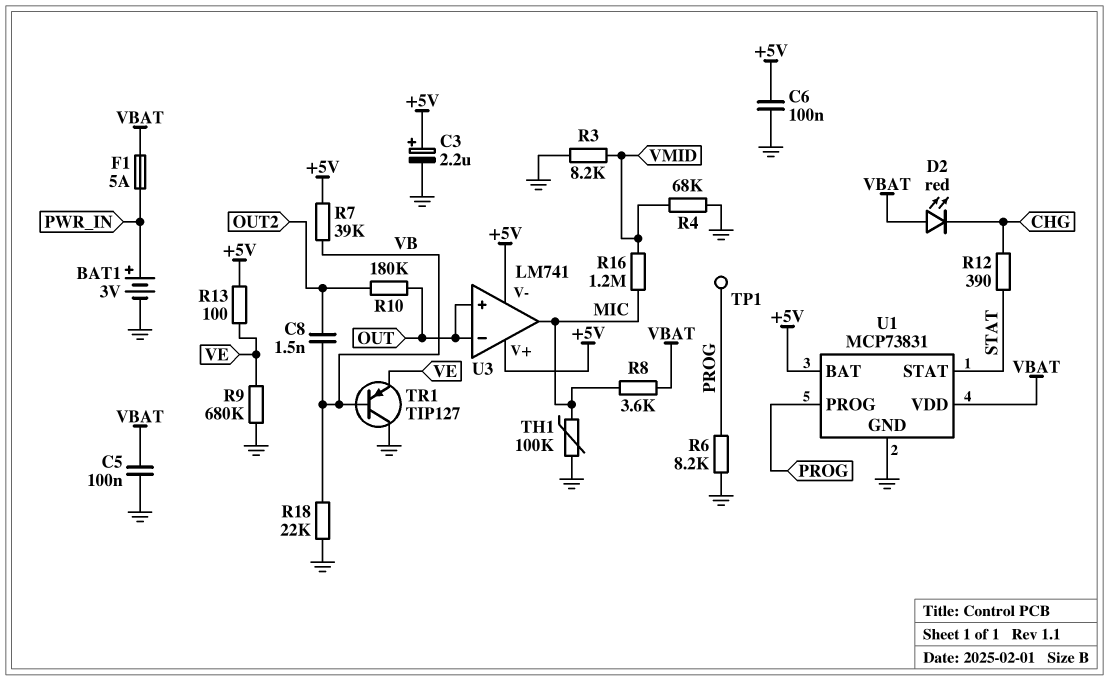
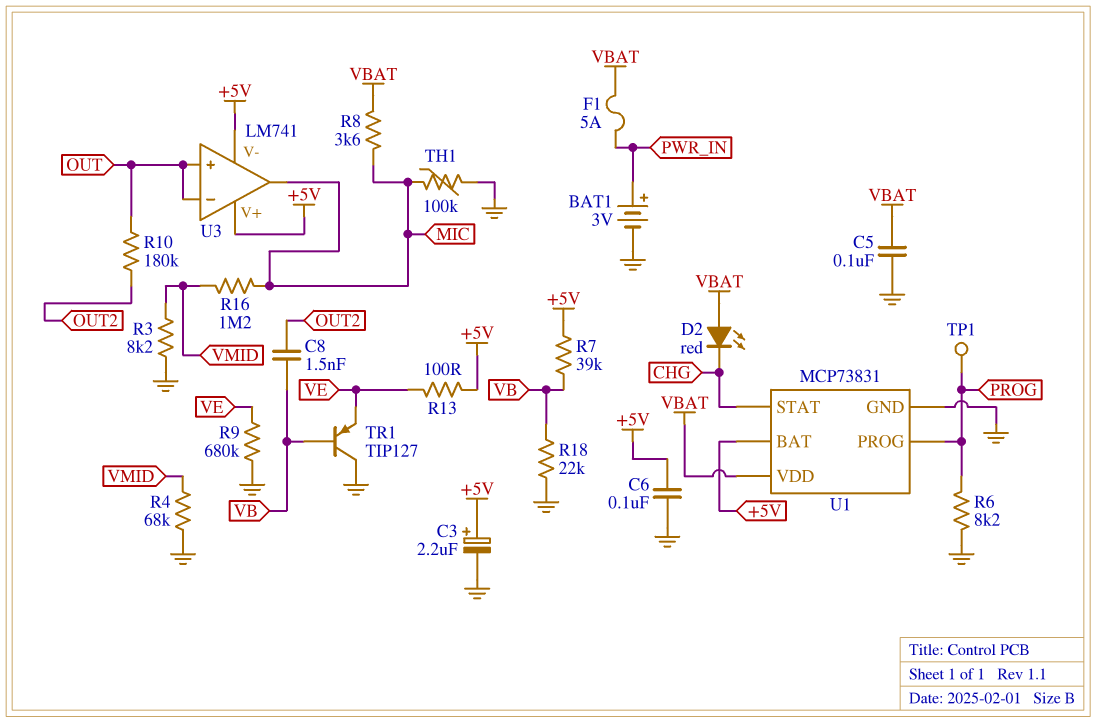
R12: 390 (CHG, STAT) -> none
U1 pin STAT: STAT -> CHG

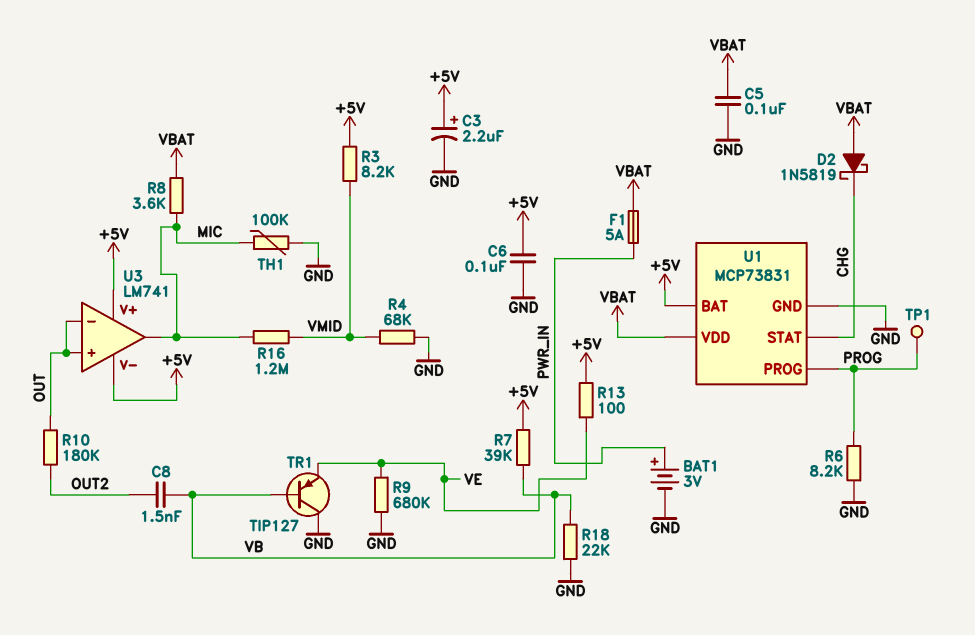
D2: LED red (A VBAT, K CHG) -> schottky 1N5819 (A VBAT, K CHG)
R3: 8.2k (GND, VMID) -> 8.2k (+5V, VMID)

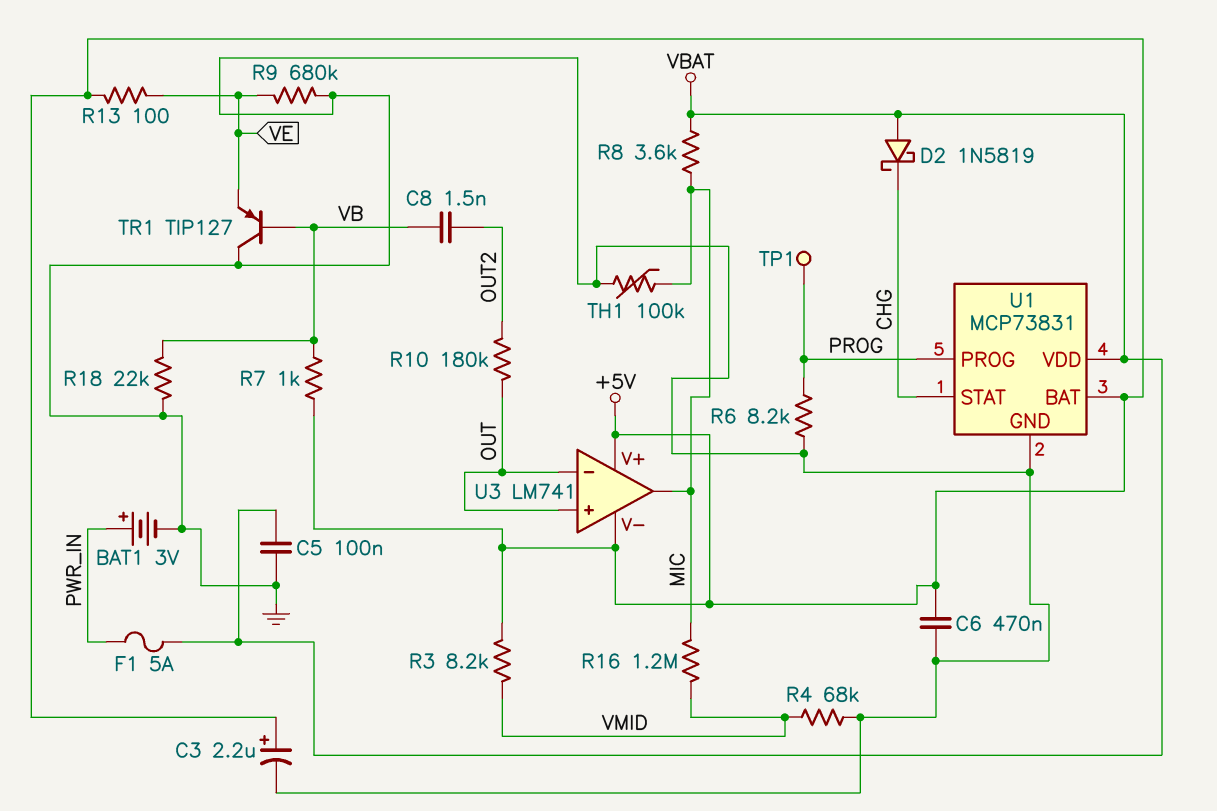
C6: 100nF (+5V, GND) -> 470nF (+5V, GND)
R7: 39k (+5V, VB) -> 1k (+5V, VB)

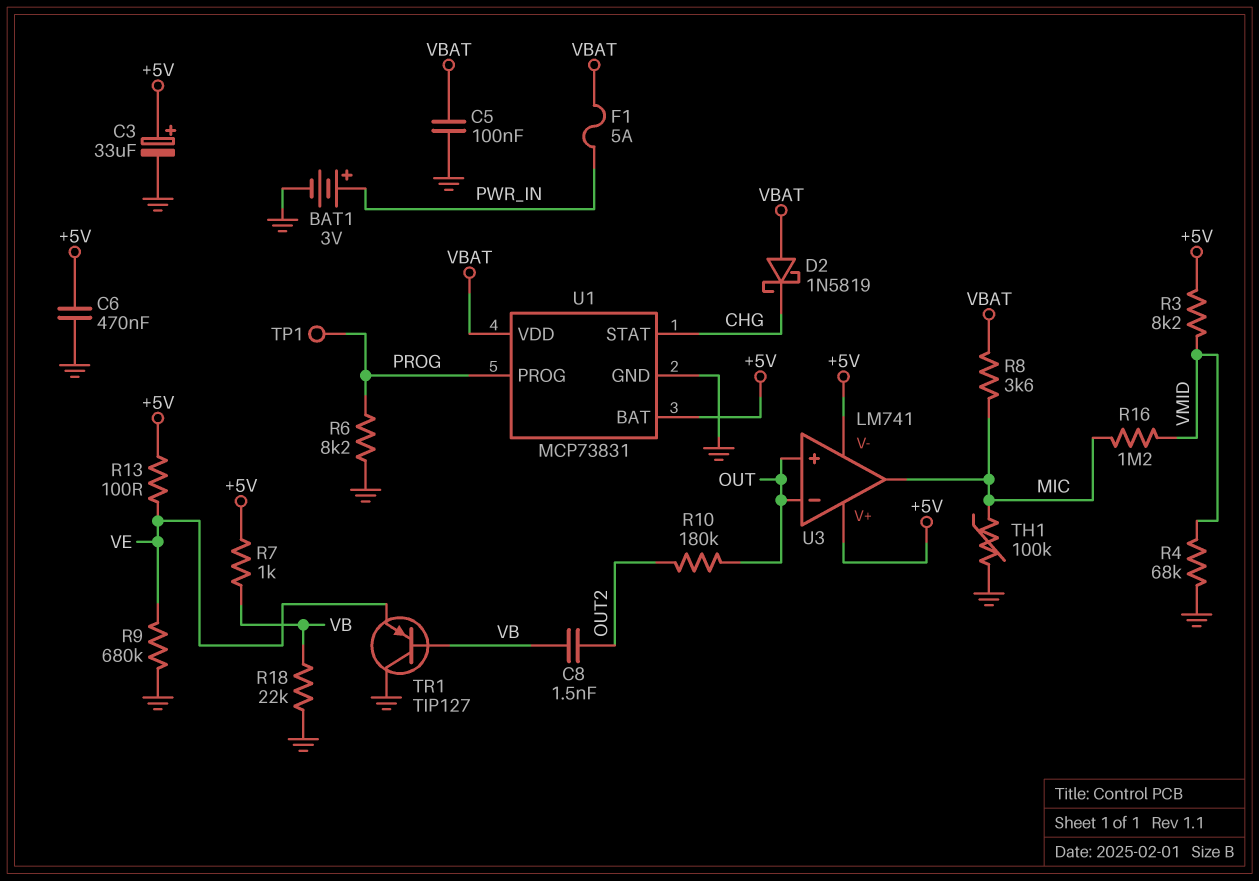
C3: 2.2uF (plus +5V, minus GND) -> 33uF (plus +5V, minus GND)

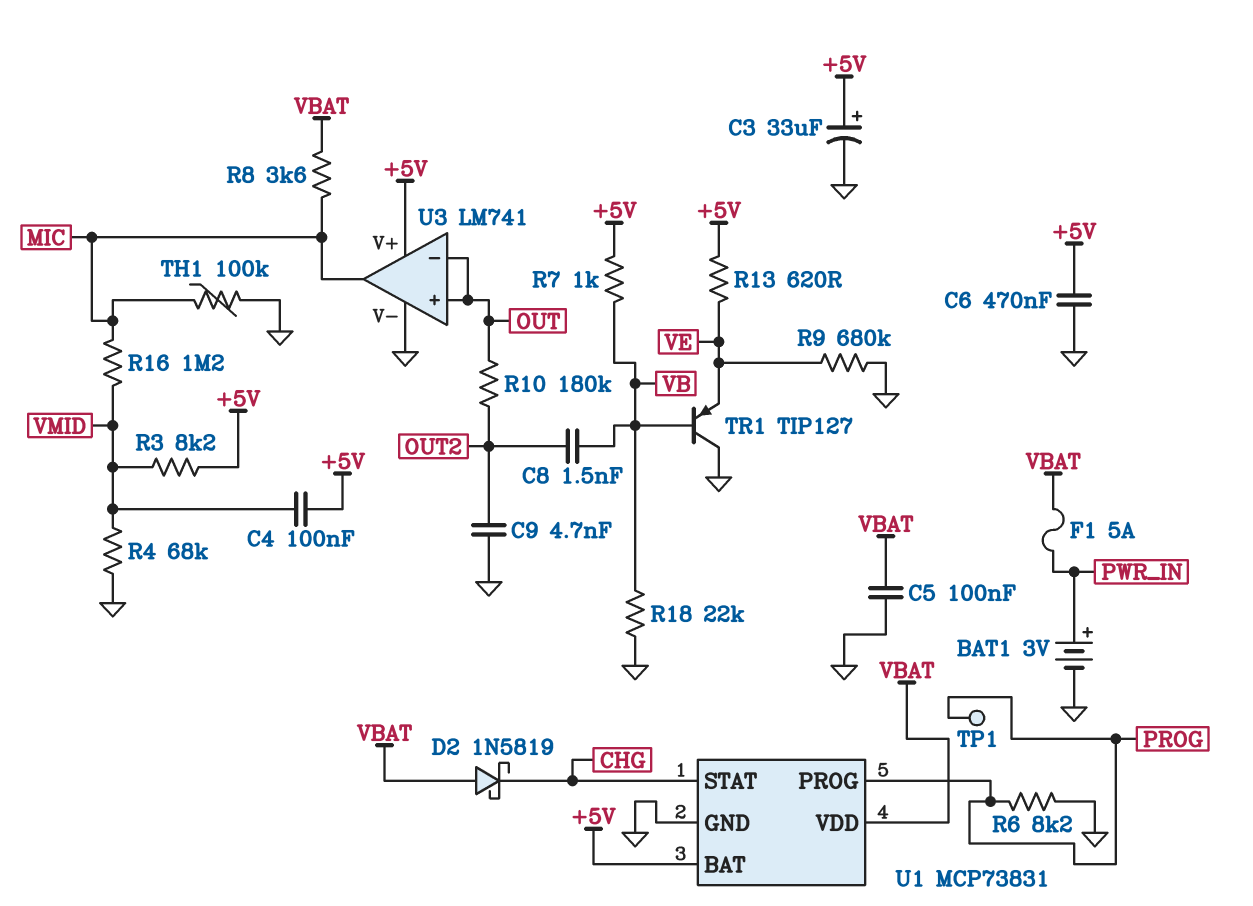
C4: none -> 100nF (+5V, VMID)
C9: none -> 4.7nF (GND, OUT2)
R13: 100 (+5V, VE) -> 620 (+5V, VE)
U3 pin V-: +5V -> GND

